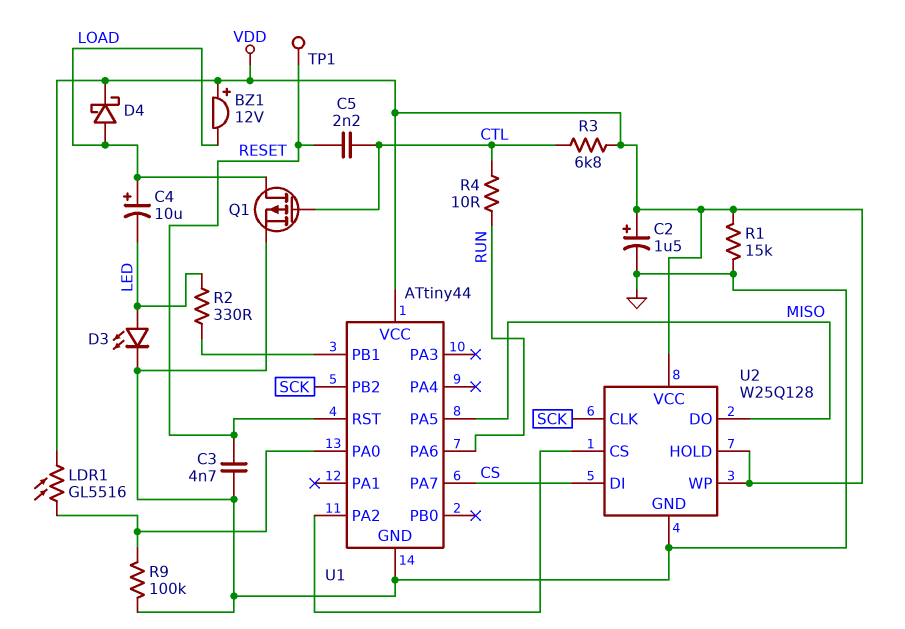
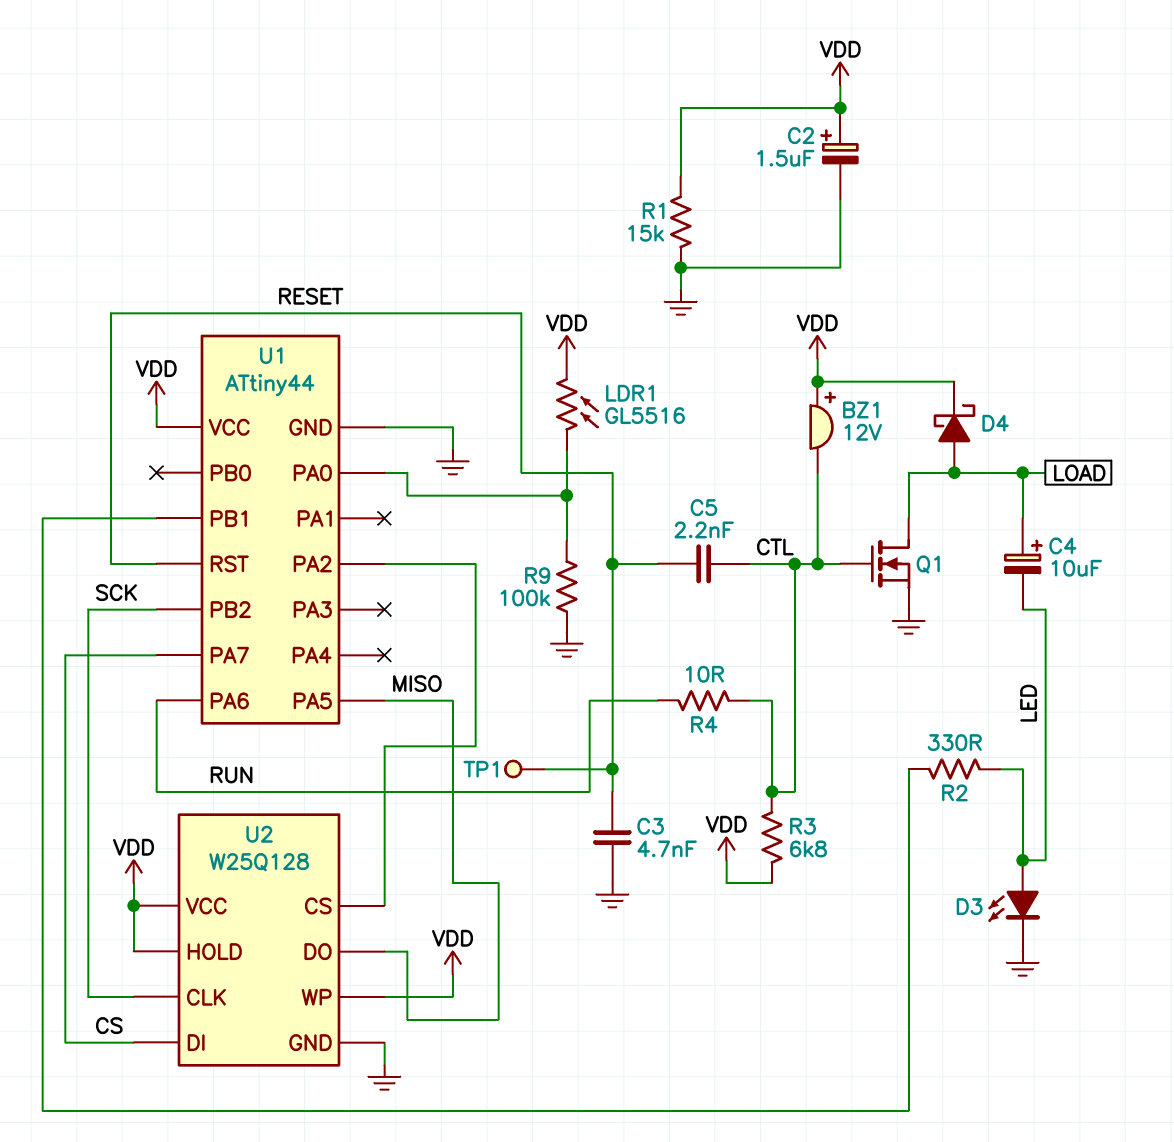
BZ1: buzzer 12V (plus VDD, minus LOAD) -> buzzer 12V (plus VDD, minus CTL)
Q1: PMOS (G CTL, D LOAD, S GND) -> NMOS (G CTL, D LOAD, S GND)

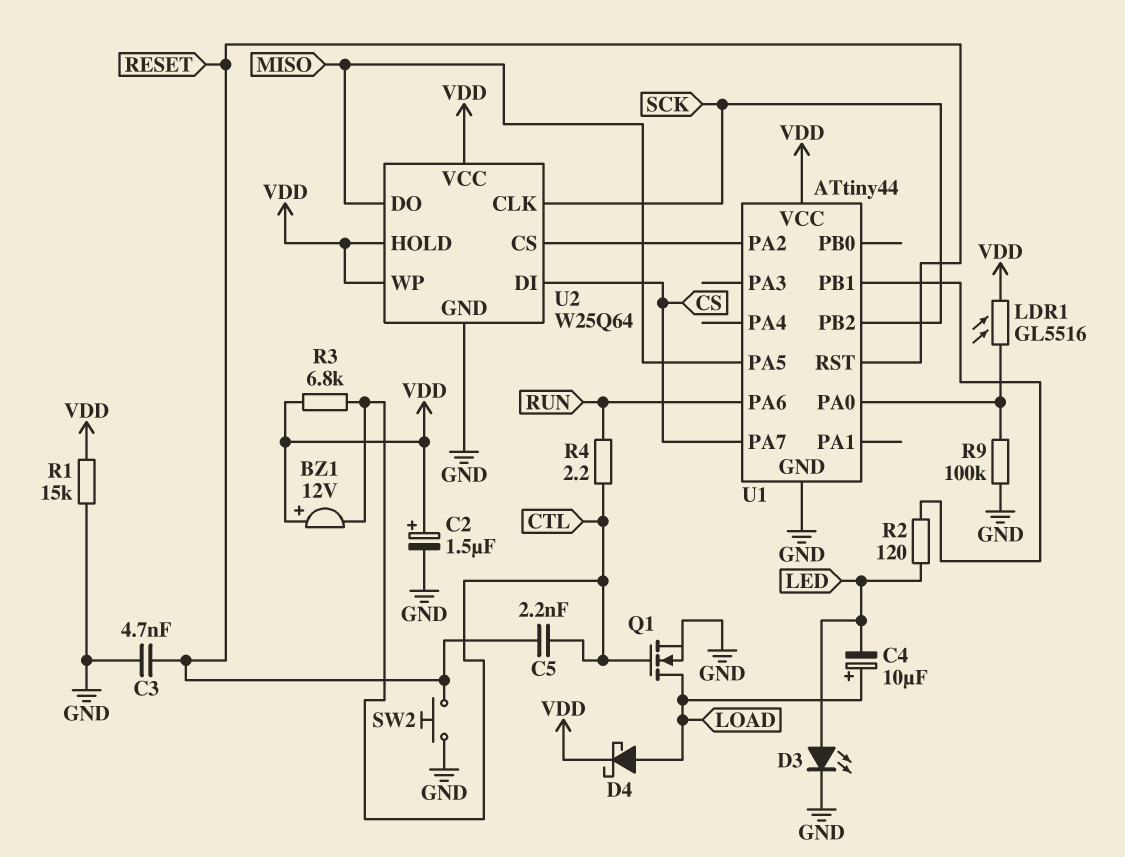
R2: 330 (LED, U1/PB1) -> 120 (LED, U1/PB1)
R4: 10 (CTL, RUN) -> 2.2 (CTL, RUN)
SW2: none -> button (GND, RESET)
TP1: test point (RESET) -> none
U2: W25Q128 -> W25Q64

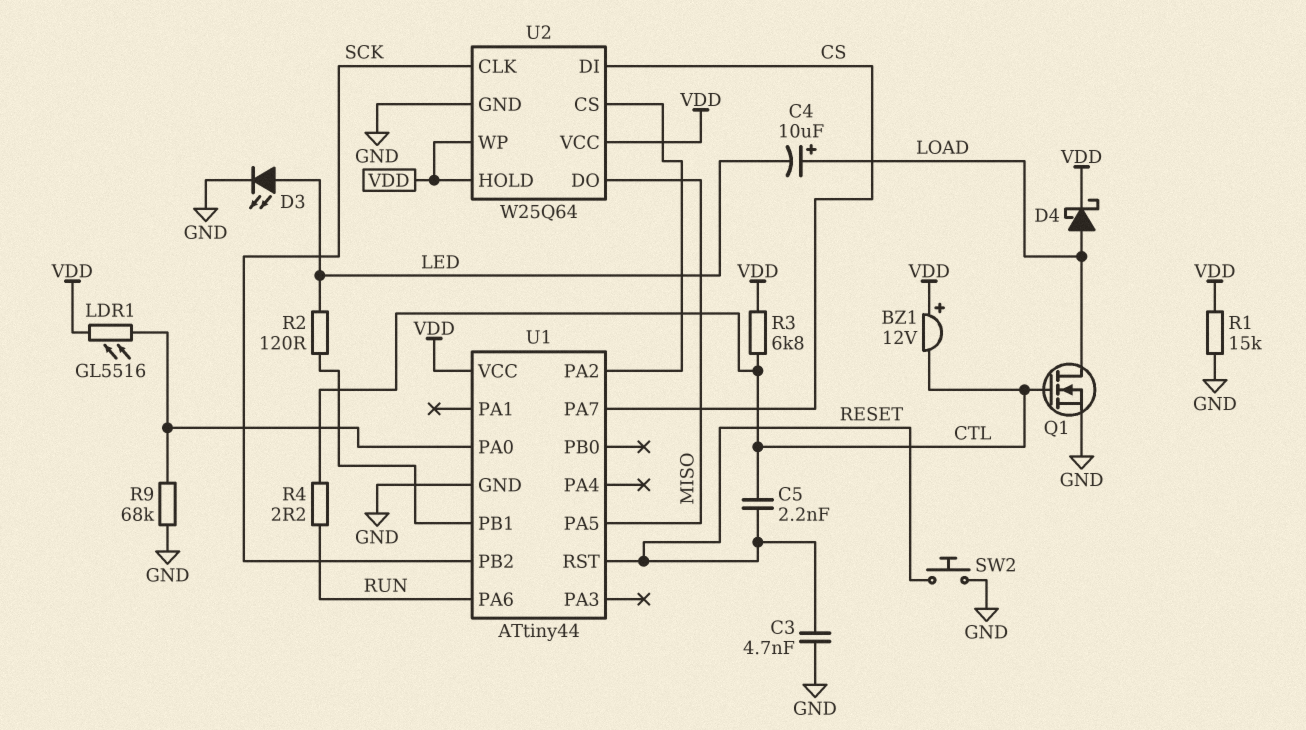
C2: 1.5uF (plus VDD, minus GND) -> none
R9: 100k (GND, U1/PA0) -> 68k (GND, U1/PA0)

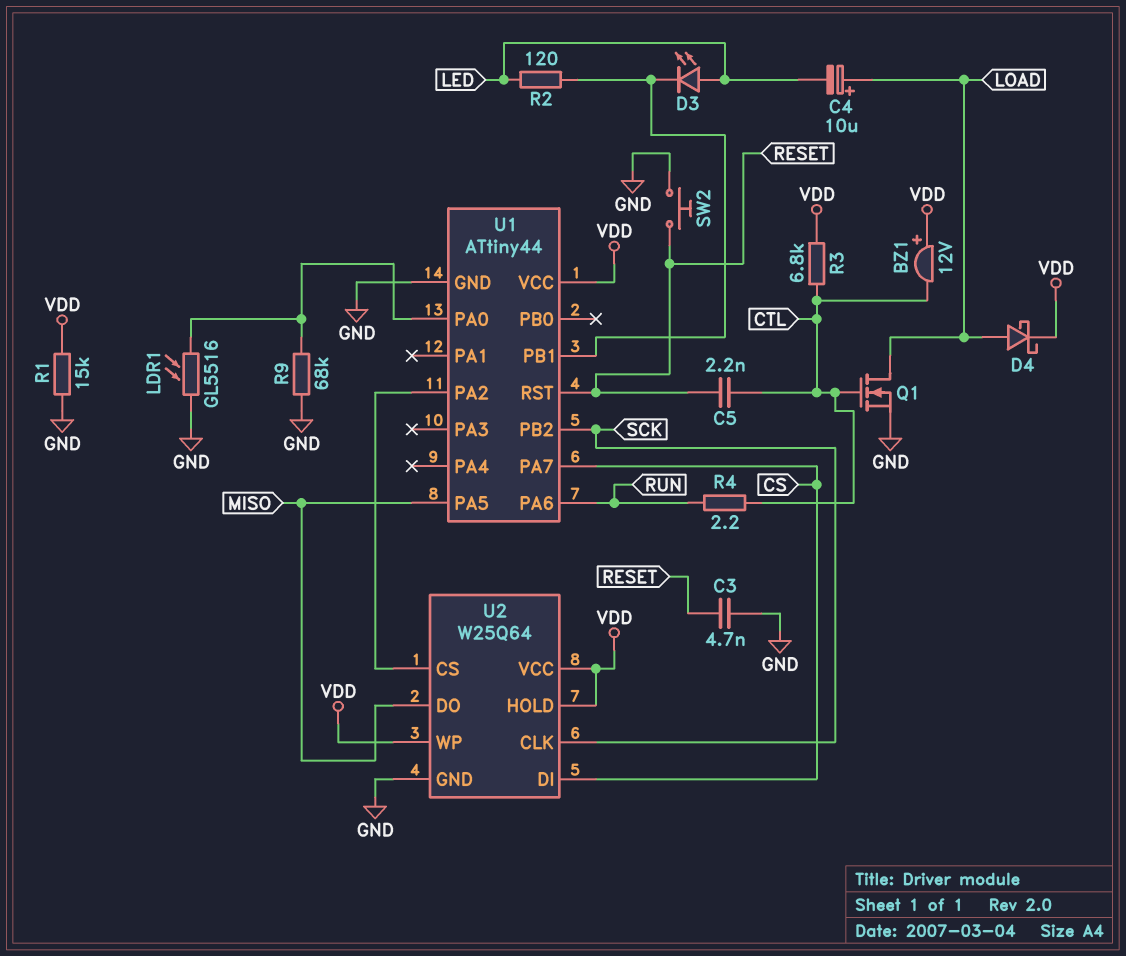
D3: LED (A LED, K GND) -> LED (A LED, K U1/PB1)
LDR1: GL5516 (U1/PA0, VDD) -> GL5516 (GND, U1/PA0)

